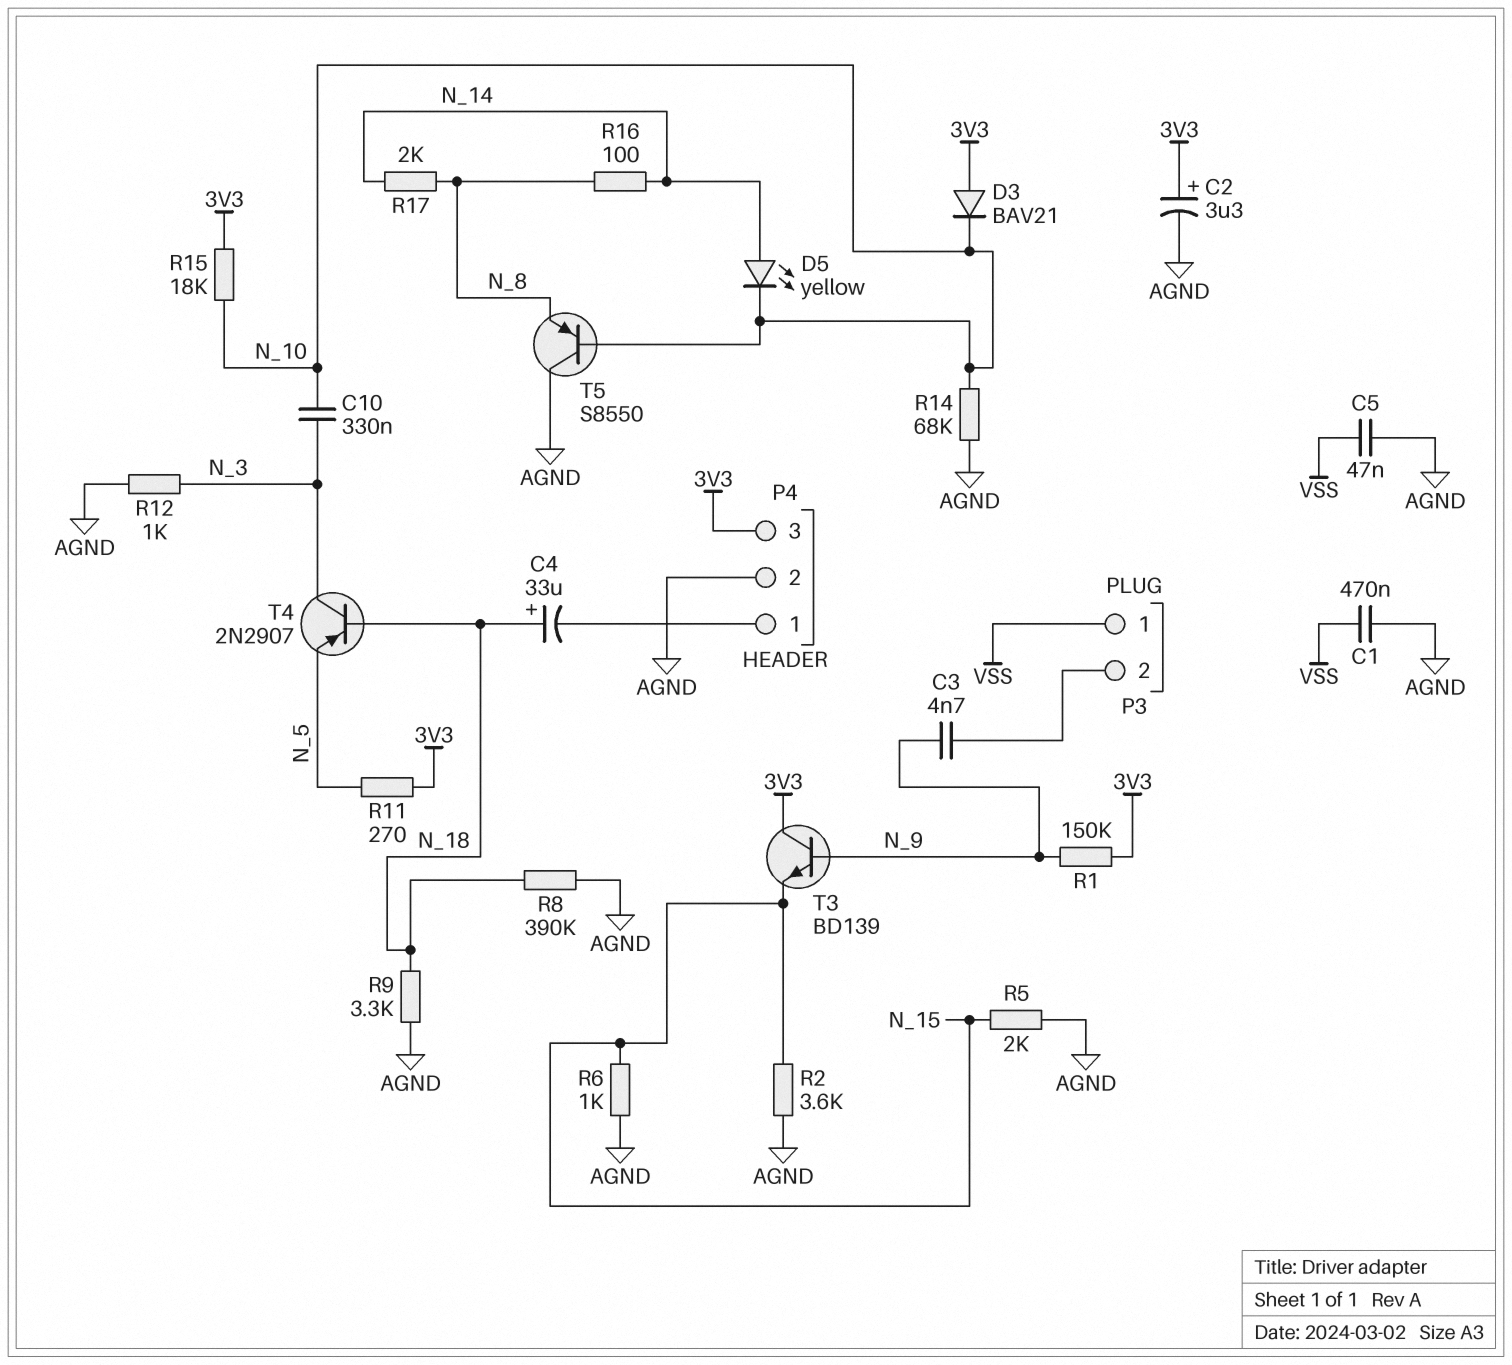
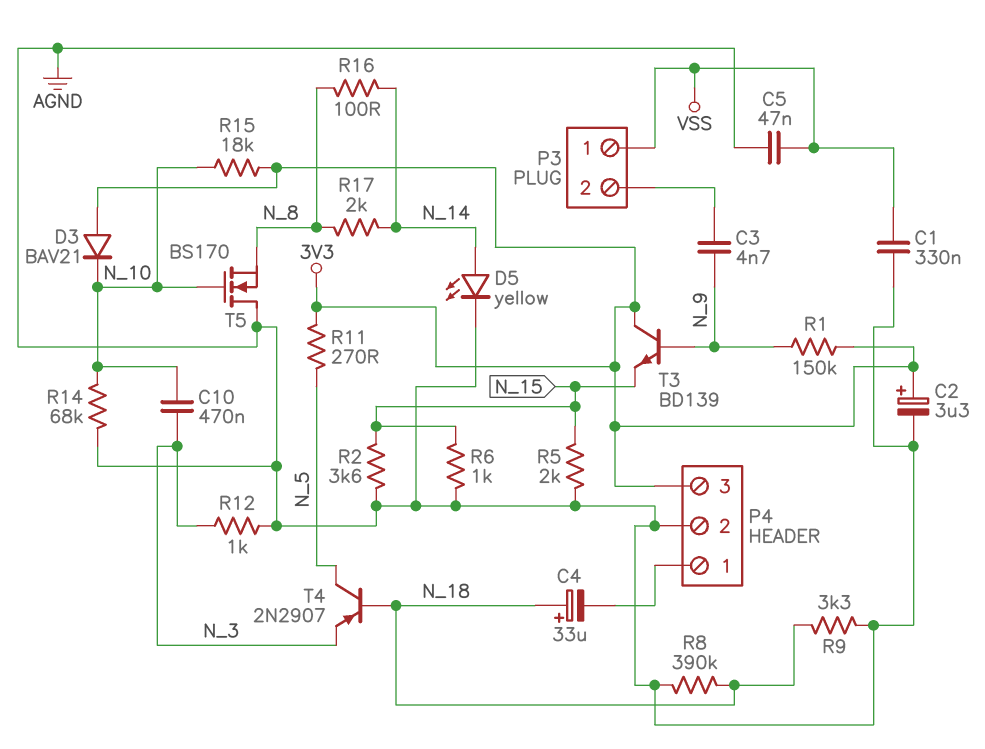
C1: 470nF (AGND, VSS) -> 330nF (AGND, VSS)
C10: 330nF (N_3, N_10) -> 470nF (N_3, N_10)
D5: LED yellow (A N_14, K N_10) -> LED yellow (A N_14, K AGND)
T4: PNP 2N2907 (B N_18, C N_3, E N_5) -> PNP 2N2907 (B N_18, C N_5, E N_3)
T5: PNP S8550 (B N_10, C AGND, E N_8) -> NMOS BS170 (G N_10, D AGND, S N_8)

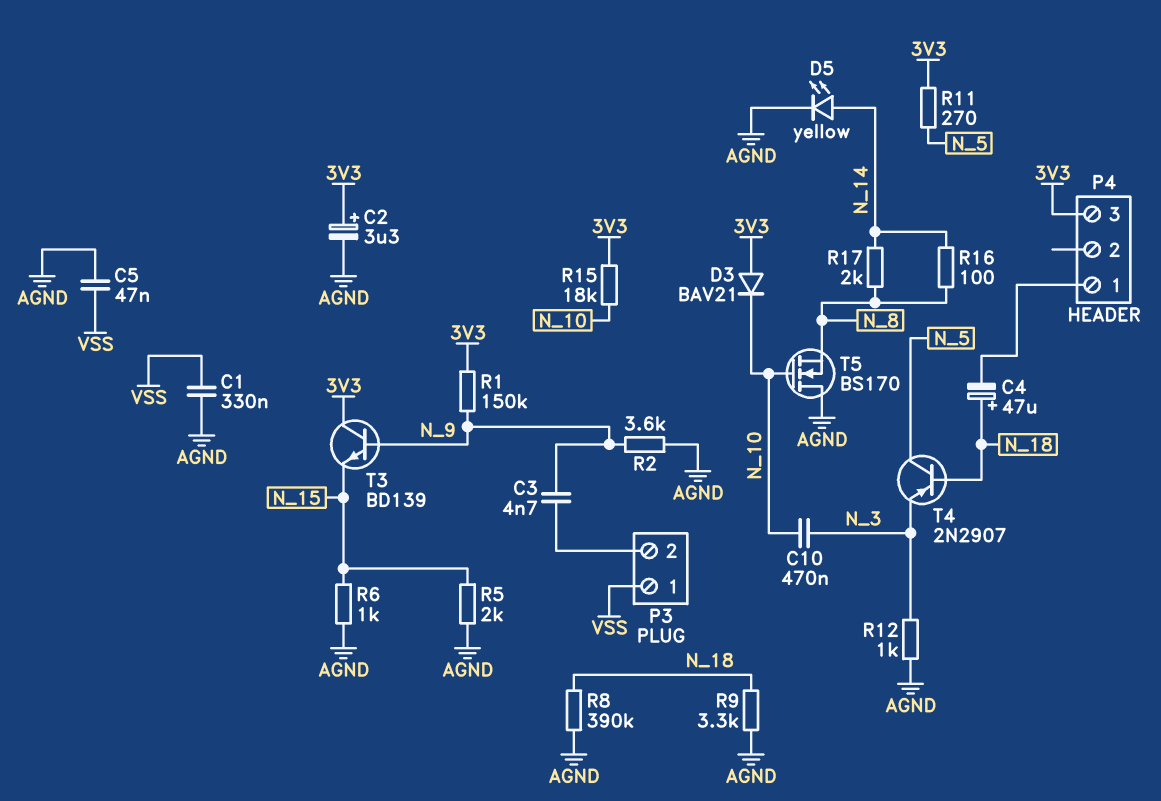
C4: 33uF (plus N_18, minus P4/1) -> 47uF (plus N_18, minus P4/1)
P4 pin 2: AGND -> none
R2: 3.6k (AGND, N_15) -> 3.6k (AGND, N_9)
R14: 68k (AGND, N_10) -> none

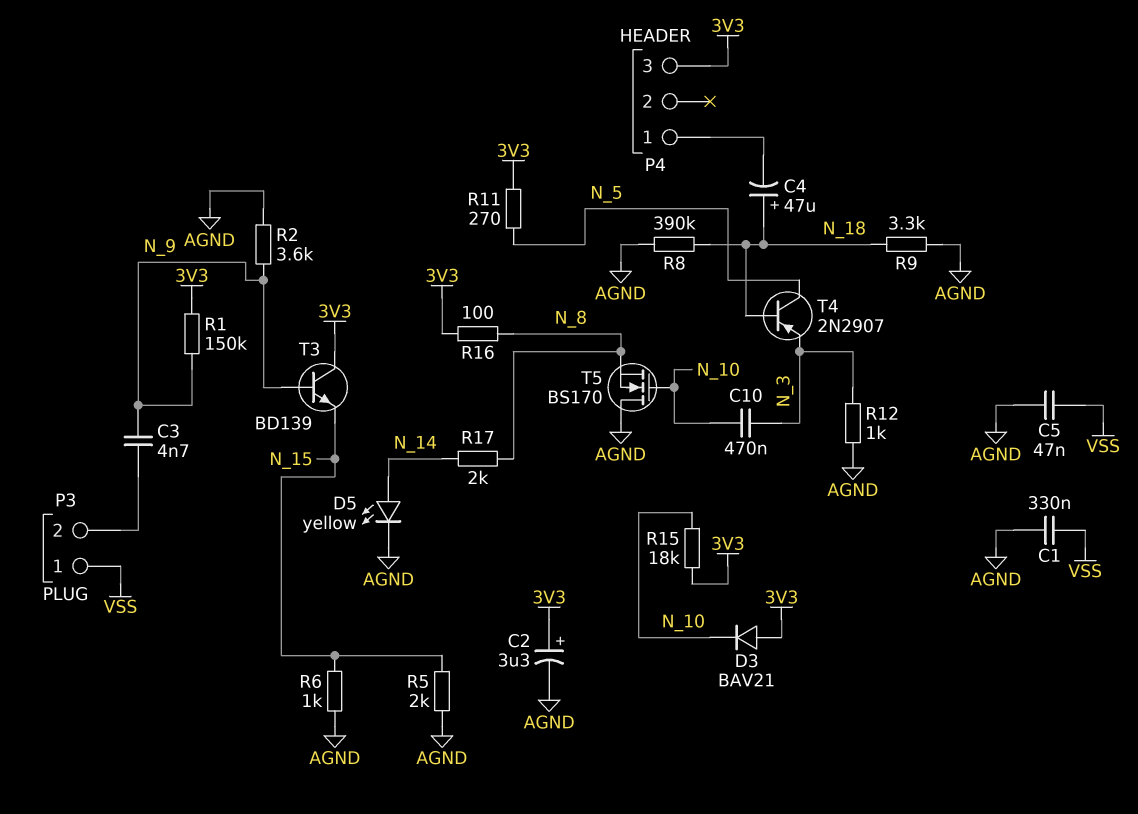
R16: 100 (N_8, N_14) -> 100 (3V3, N_8)

